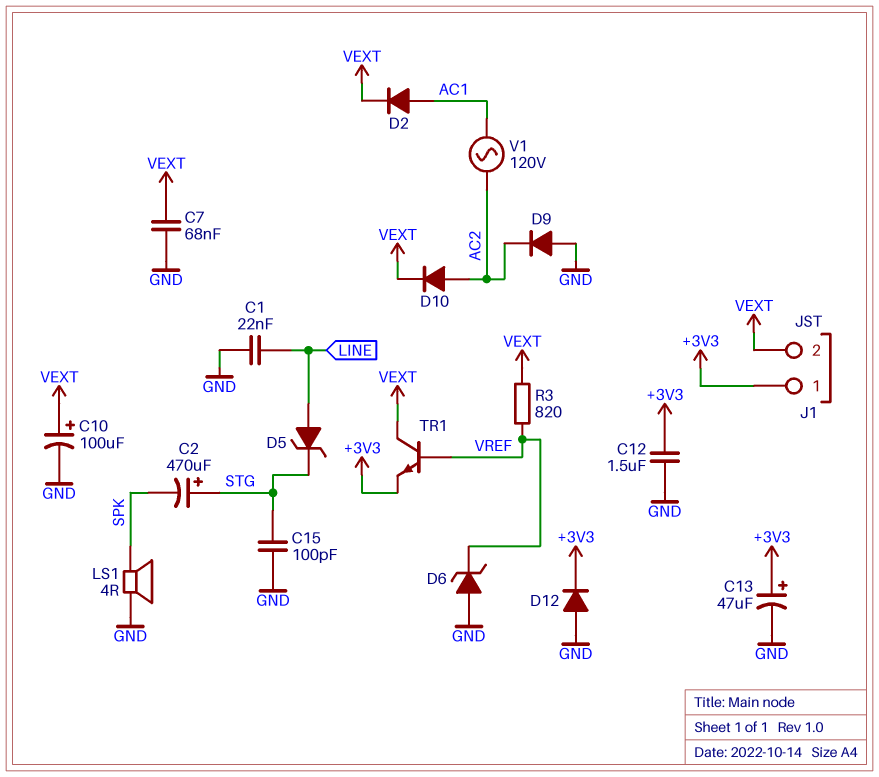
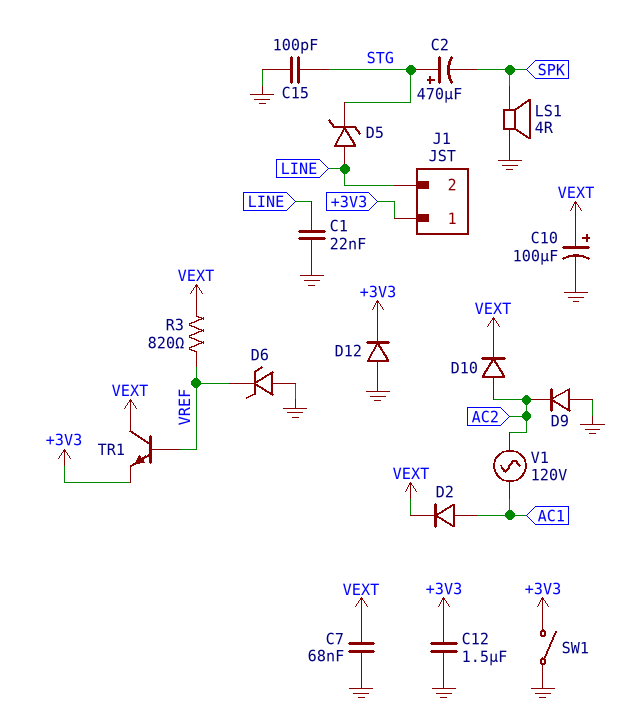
C13: 47uF (plus +3V3, minus GND) -> none
J1 pin 2: VEXT -> LINE
SW1: none -> switch (+3V3, GND)

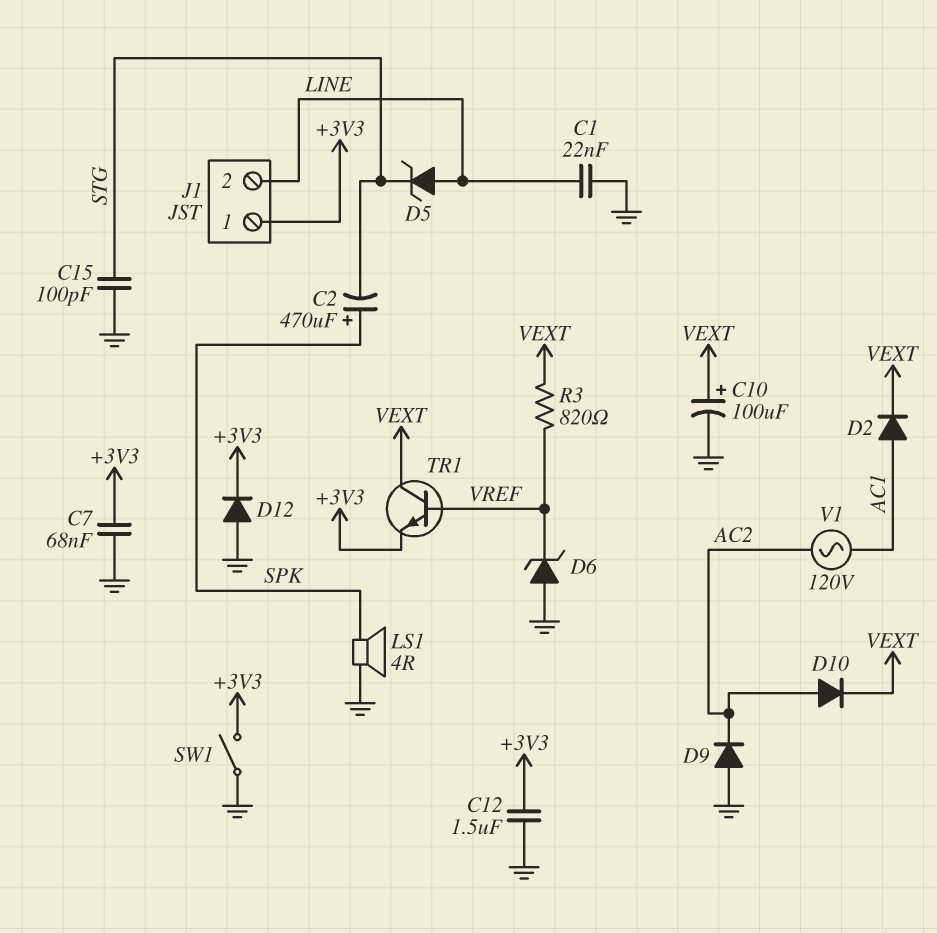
C2: 470uF (plus STG, minus SPK) -> 470uF (plus SPK, minus STG)
C7: 68nF (GND, VEXT) -> 68nF (+3V3, GND)

